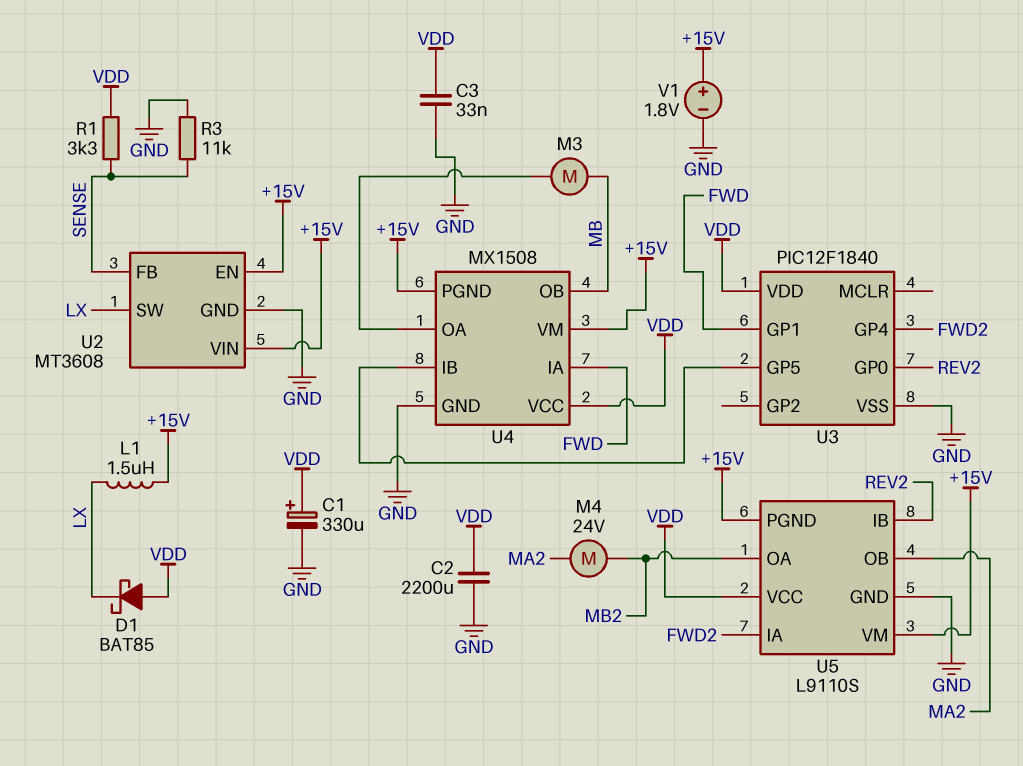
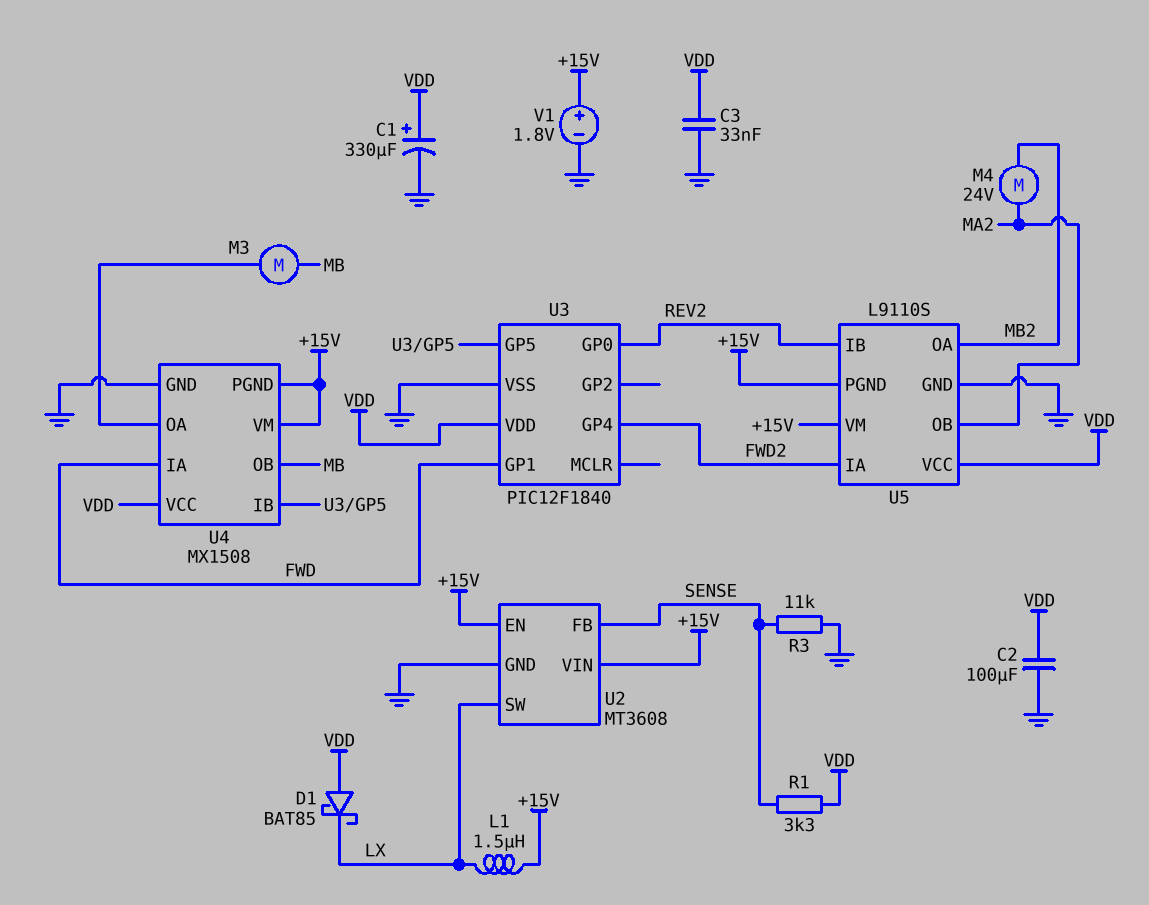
C2: 2200uF (GND, VDD) -> 100uF (GND, VDD)

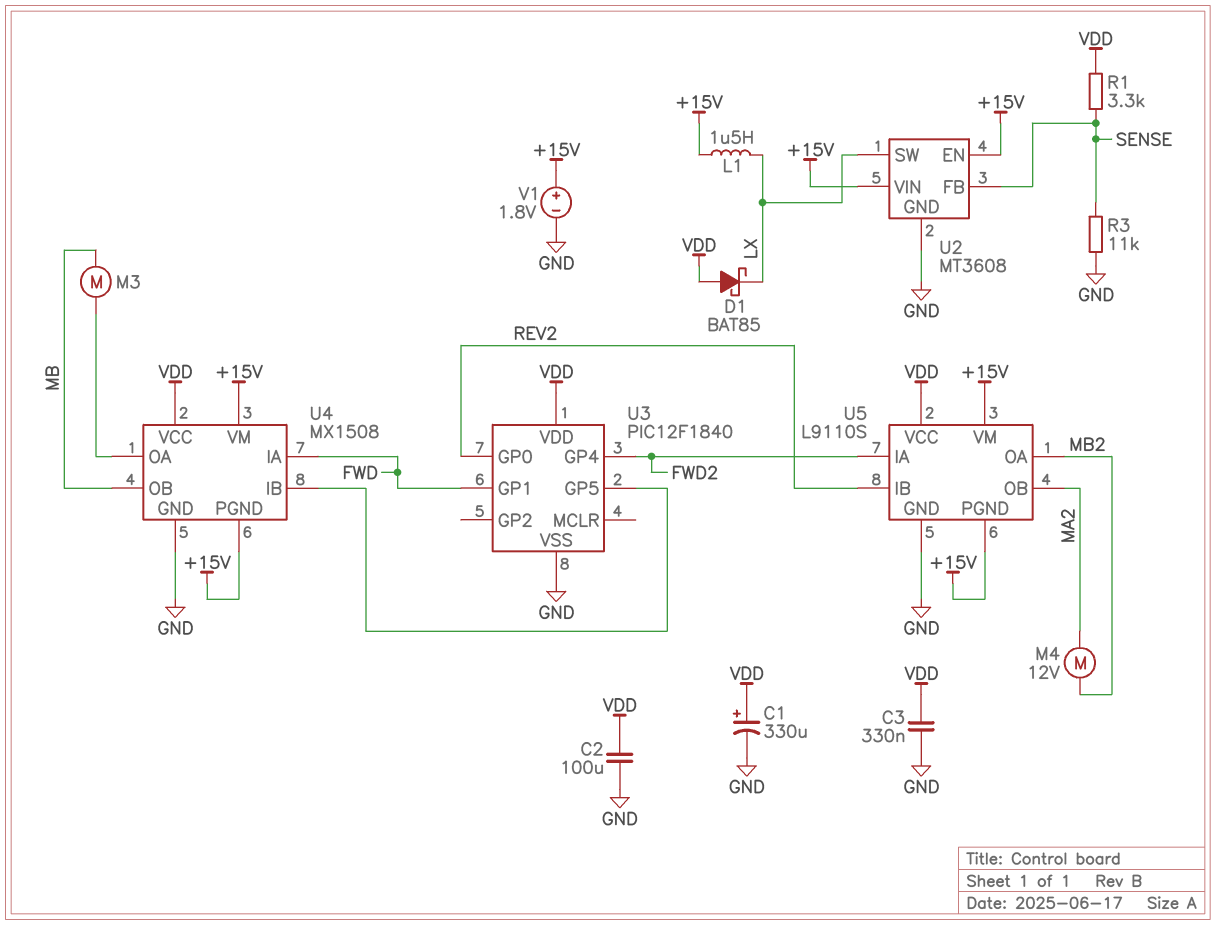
C3: 33nF (GND, VDD) -> 330nF (GND, VDD)
M4: motor 24V (MA2, MB2) -> motor 12V (MA2, MB2)

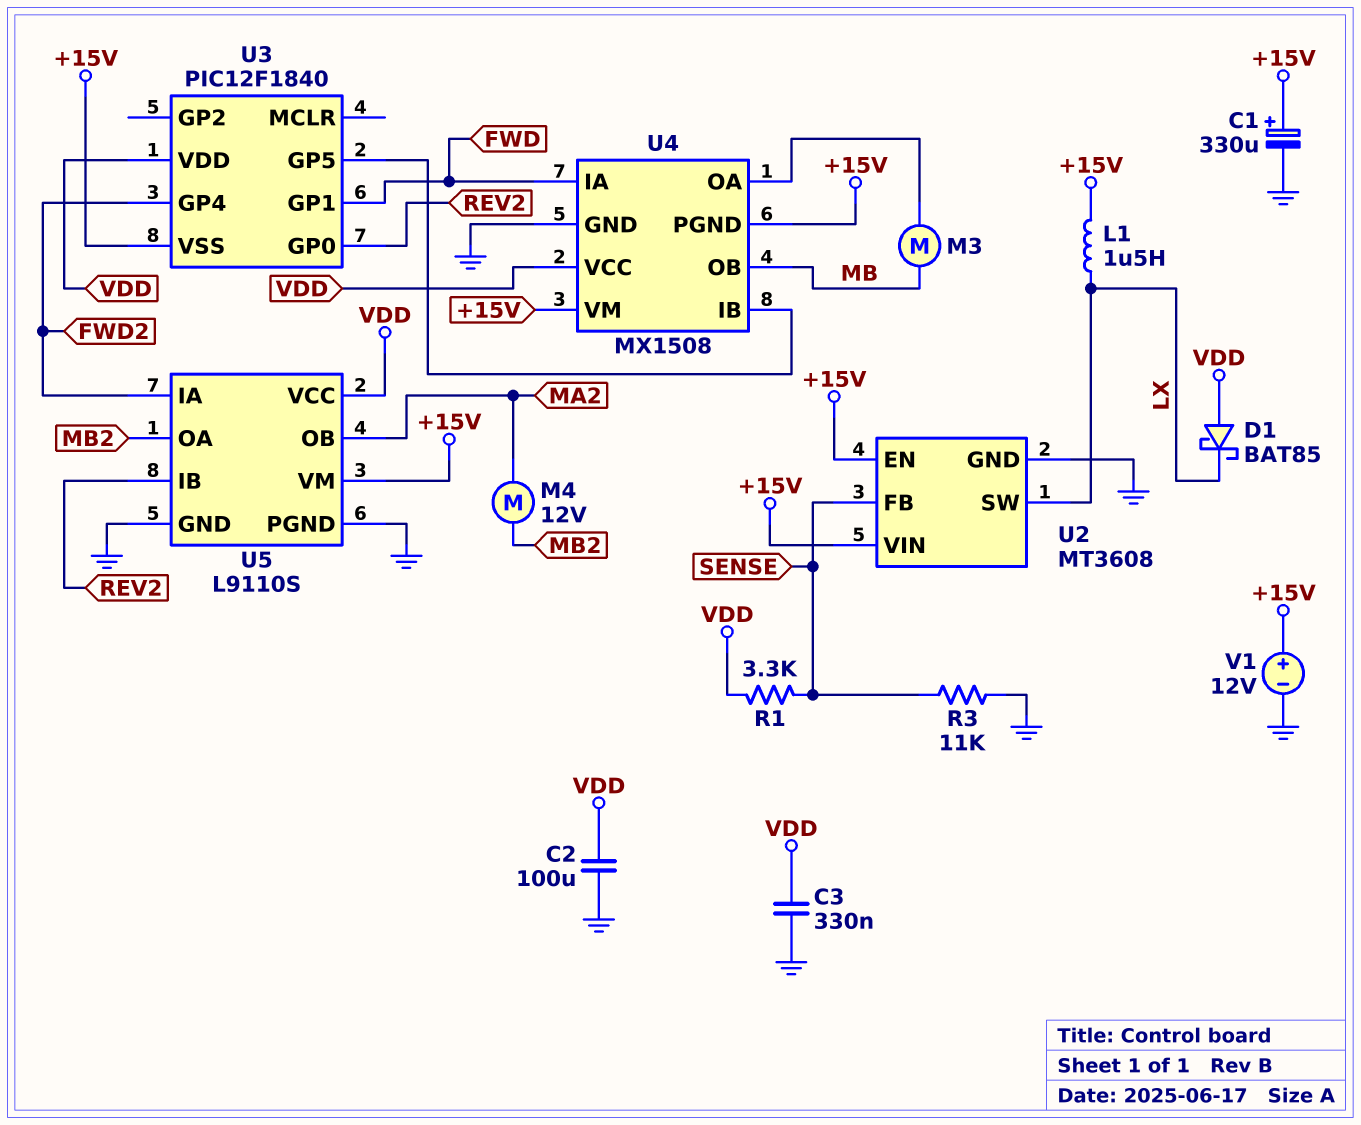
C1: 330uF (plus VDD, minus GND) -> 330uF (plus +15V, minus GND)
U3 pin VSS: GND -> +15V
U5 pin PGND: +15V -> GND
V1: 1.8V (plus +15V, minus GND) -> 12V (plus +15V, minus GND)

